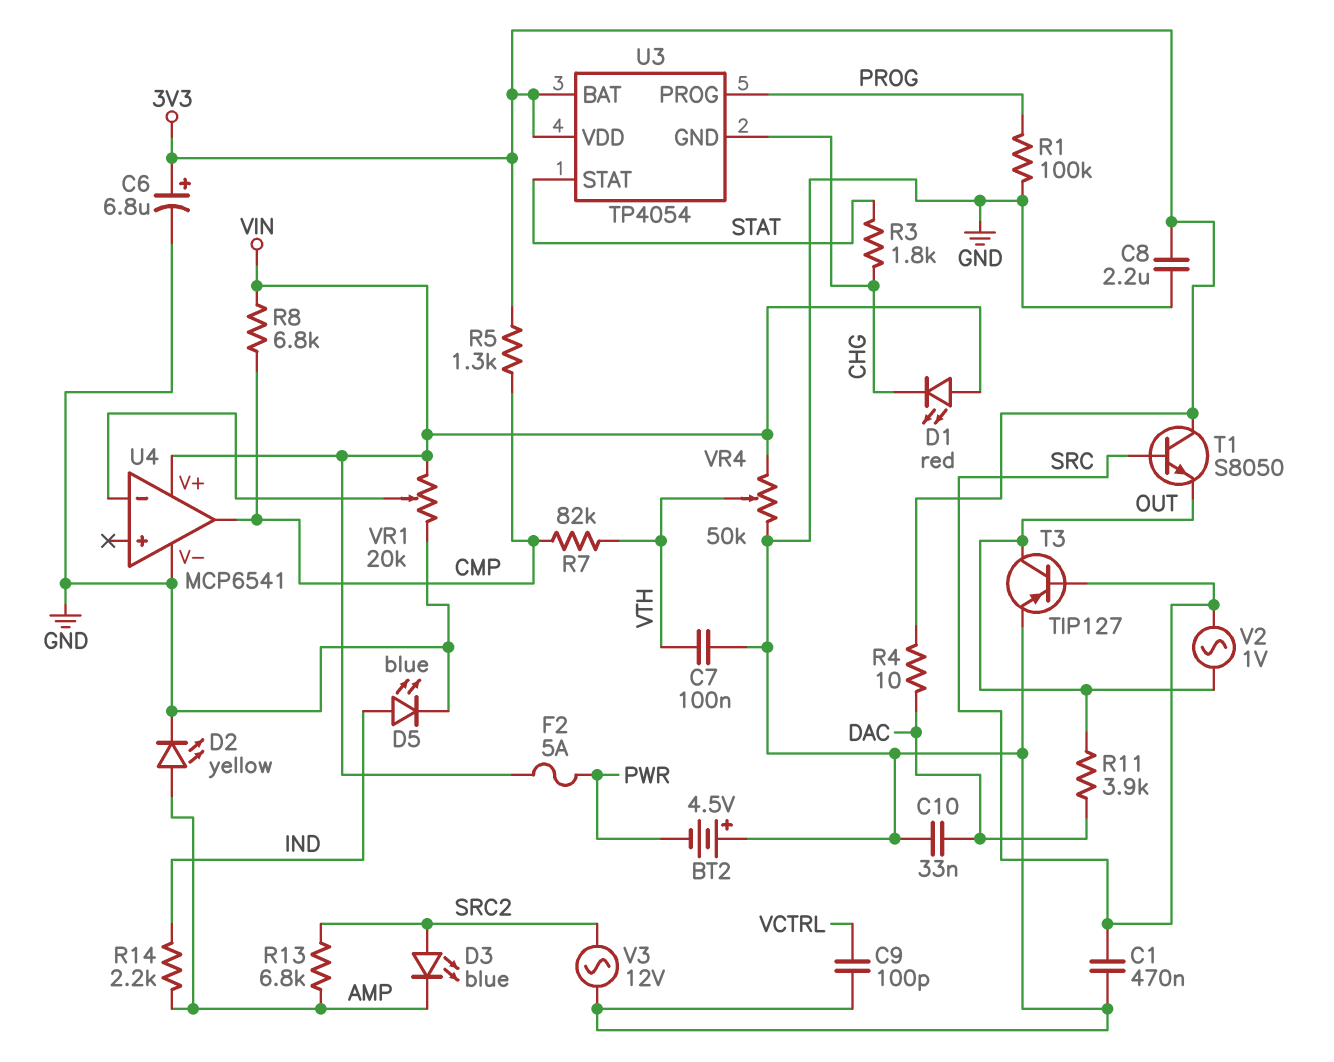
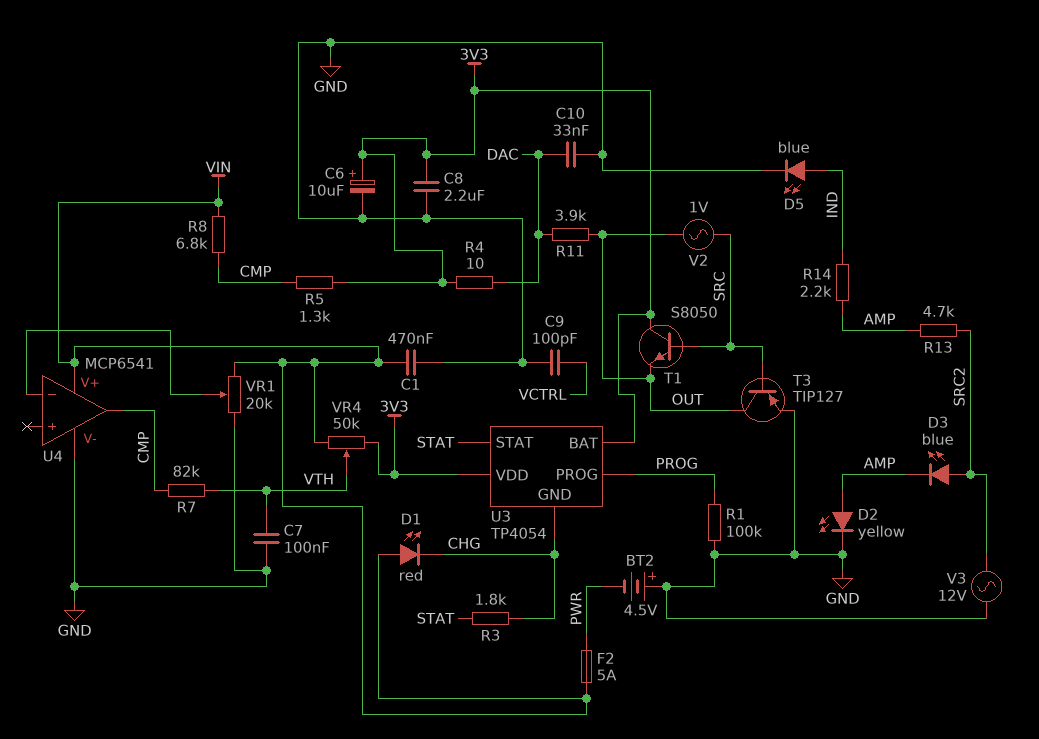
C1: 470nF (GND, SRC) -> 470nF (GND, VIN)
C6: 6.8uF (plus 3V3, minus GND) -> 10uF (plus 3V3, minus GND)
R13: 6.8k (AMP, SRC2) -> 4.7k (AMP, SRC2)
VR4: 50k (GND, VIN, wiper VTH) -> 50k (3V3, VIN, wiper VTH)

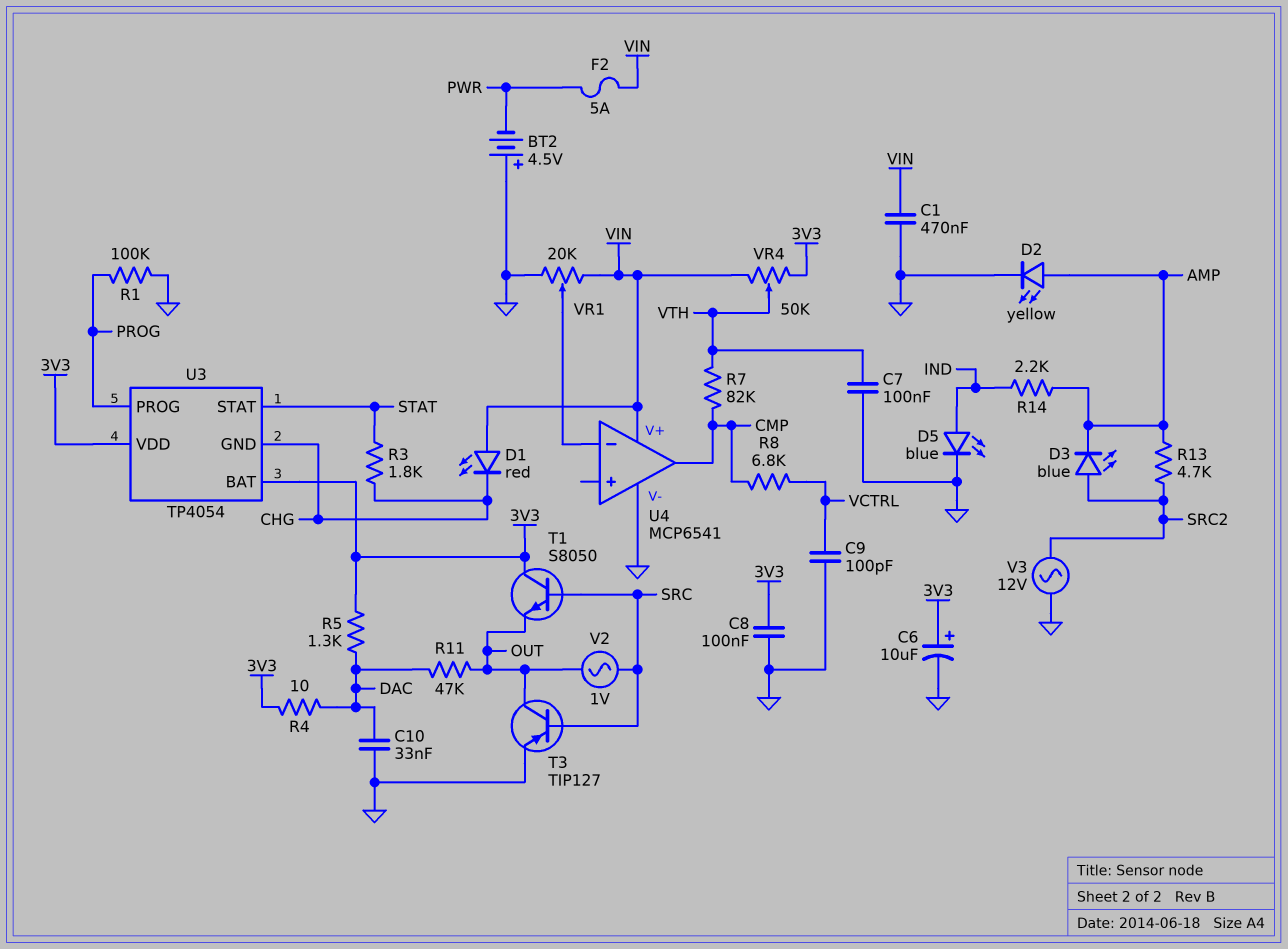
C8: 2.2uF (3V3, GND) -> 100nF (3V3, GND)
R5: 1.3k (3V3, CMP) -> 1.3k (3V3, DAC)
R8: 6.8k (CMP, VIN) -> 6.8k (CMP, VCTRL)
R11: 3.9k (DAC, OUT) -> 47k (DAC, OUT)

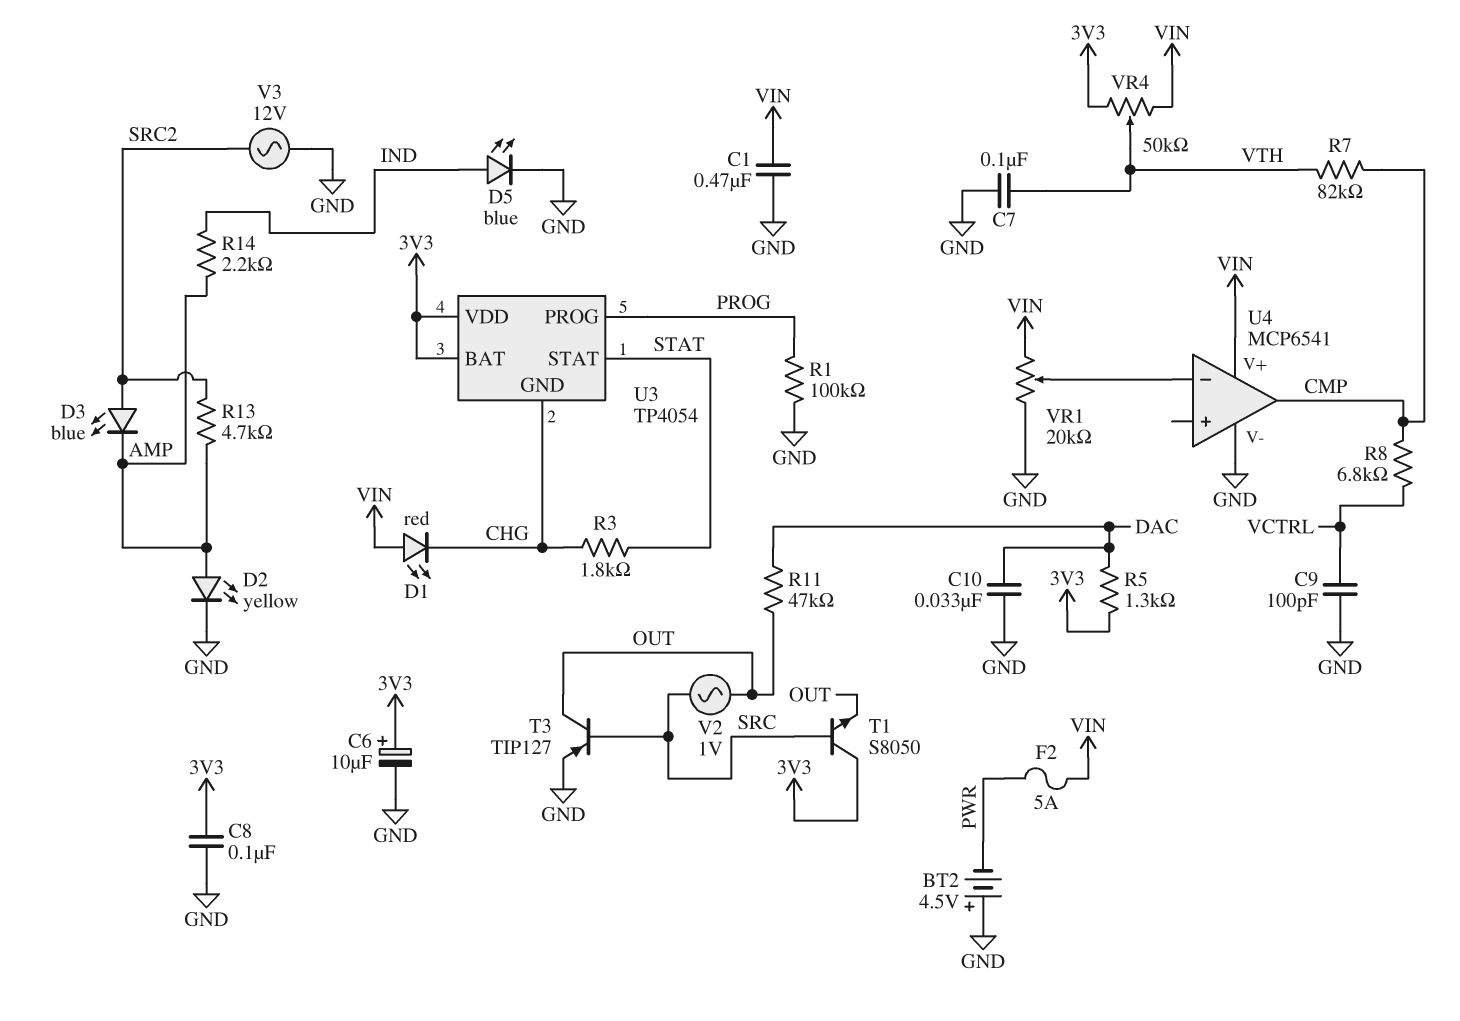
R4: 10 (3V3, DAC) -> none

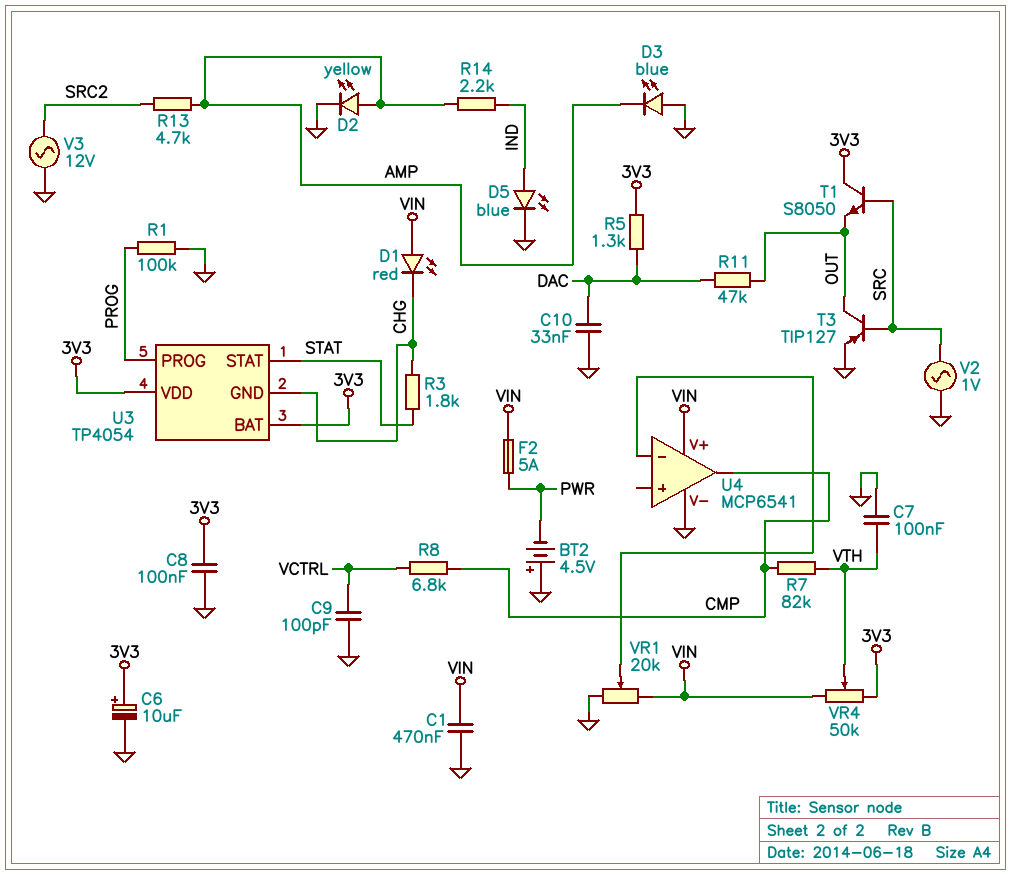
D3: LED blue (A SRC2, K AMP) -> LED blue (A GND, K AMP)
V2: AC 1V (OUT, SRC) -> AC 1V (GND, SRC)

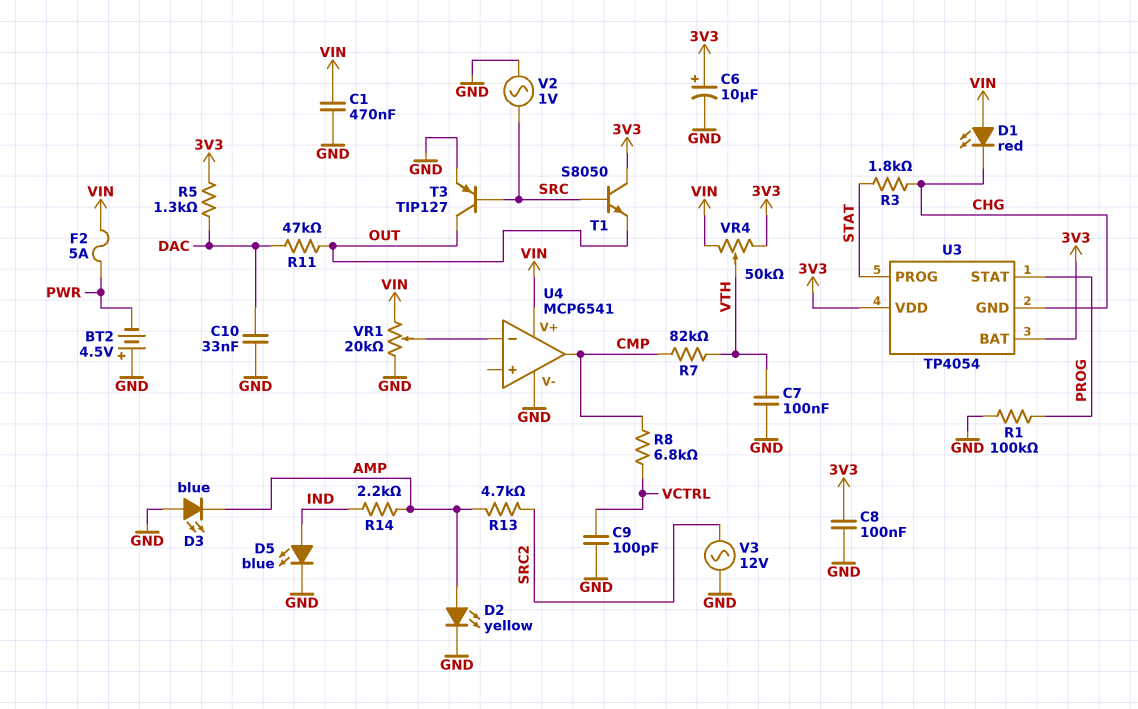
U3 pin PROG: PROG -> STAT
U3 pin STAT: STAT -> PROG

